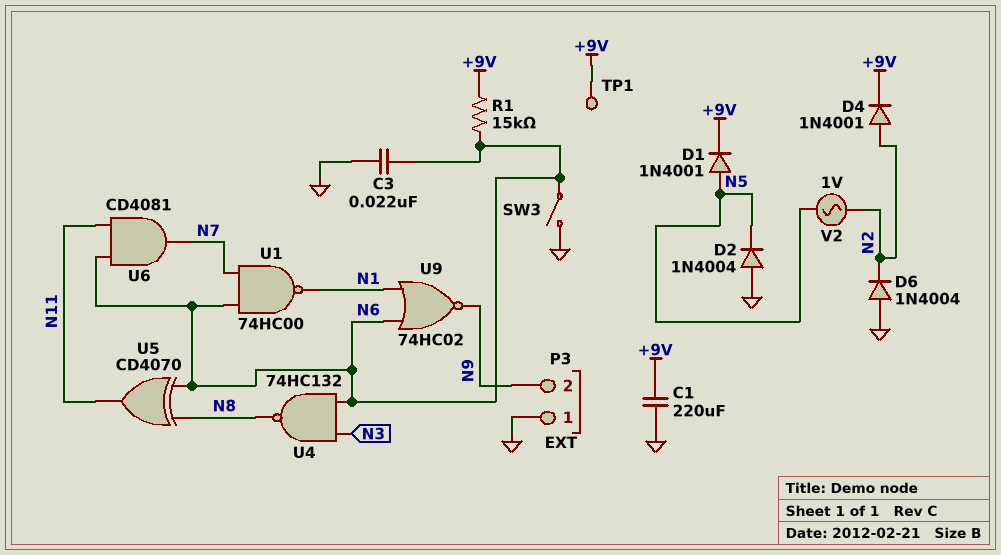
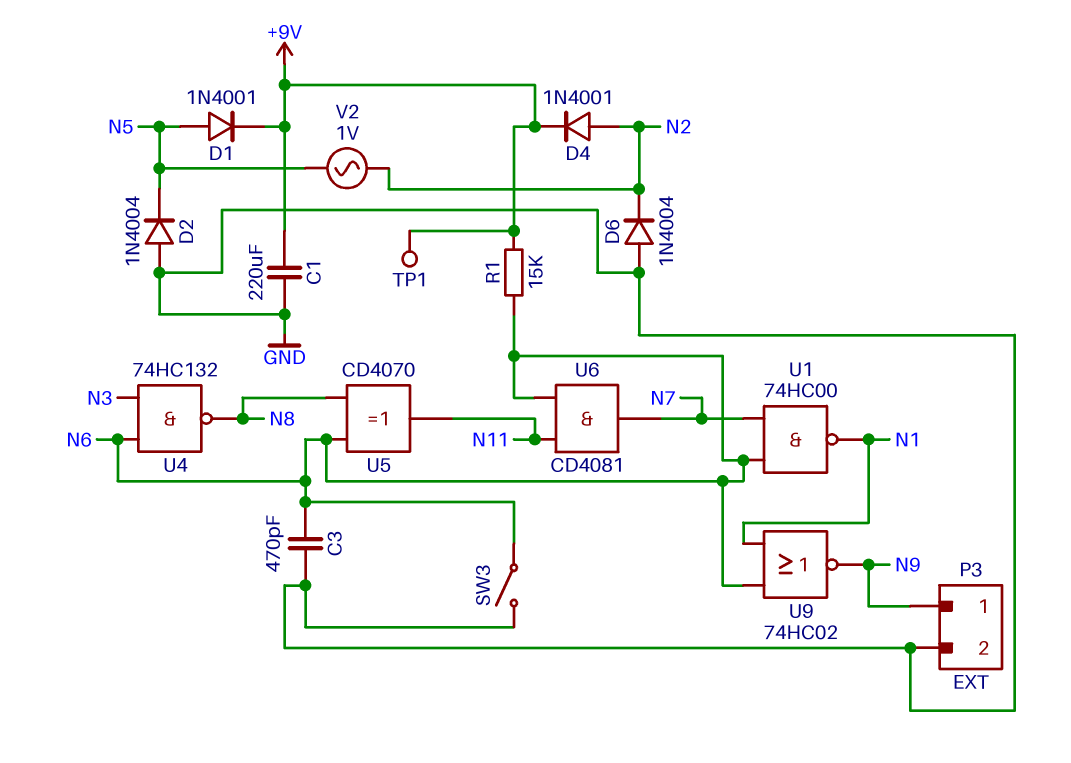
C3: 22nF (GND, N6) -> 470pF (GND, N6)
P3 pin 1: GND -> N9
P3 pin 2: N9 -> GND

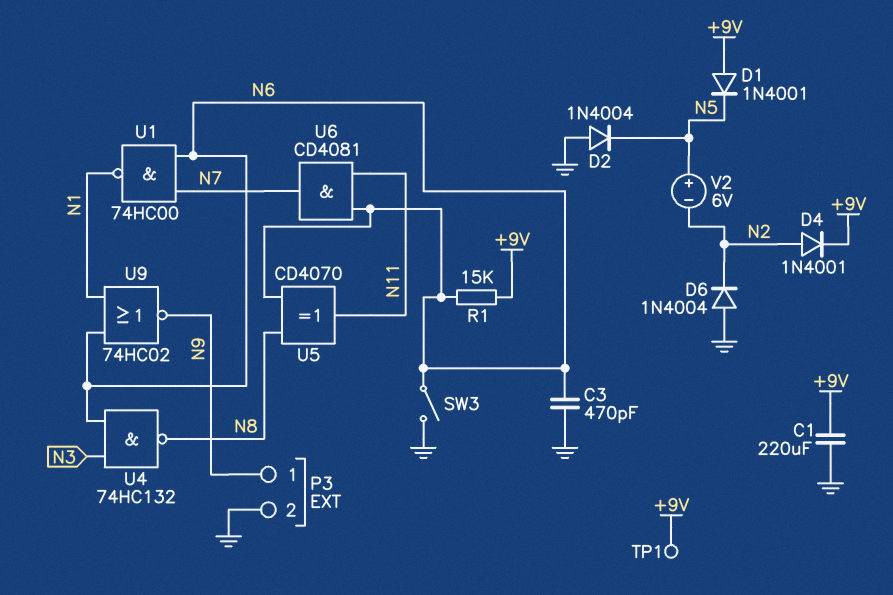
D1: diode 1N4001 (A N5, K +9V) -> diode 1N4001 (A +9V, K N5)
V2: AC 1V (N2, N5) -> 6V (plus N5, minus N2)

